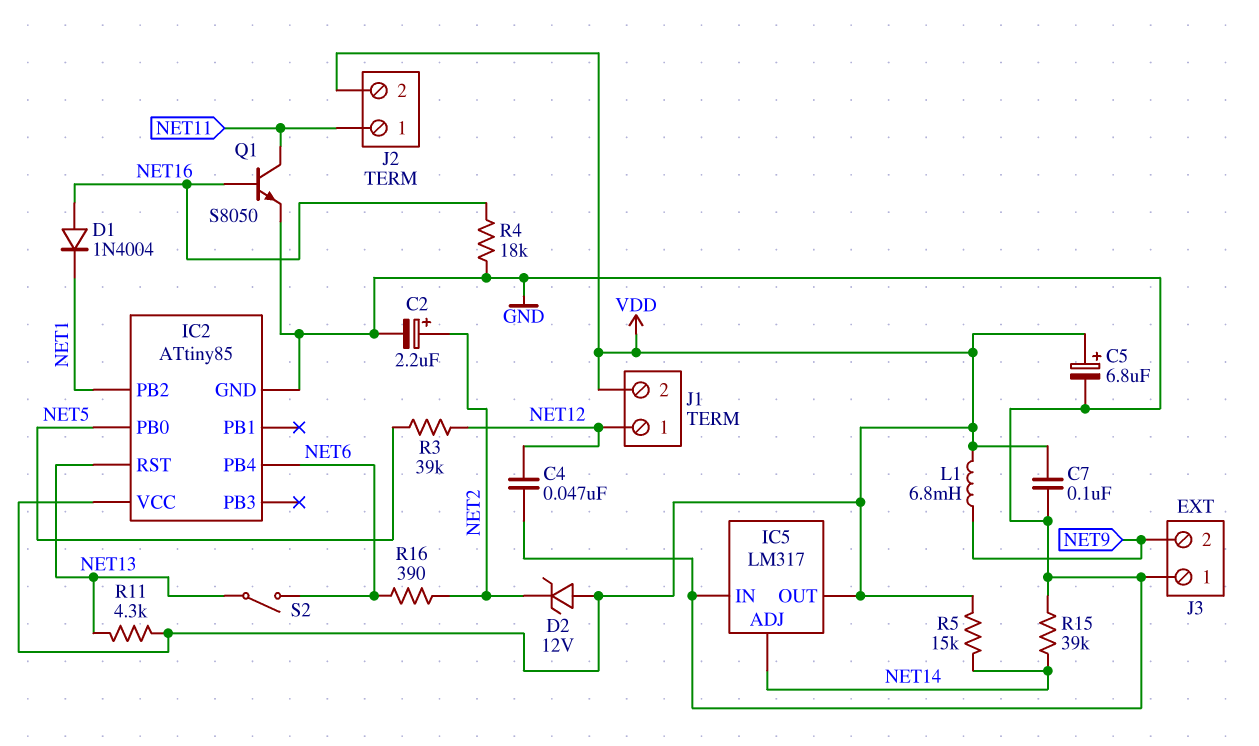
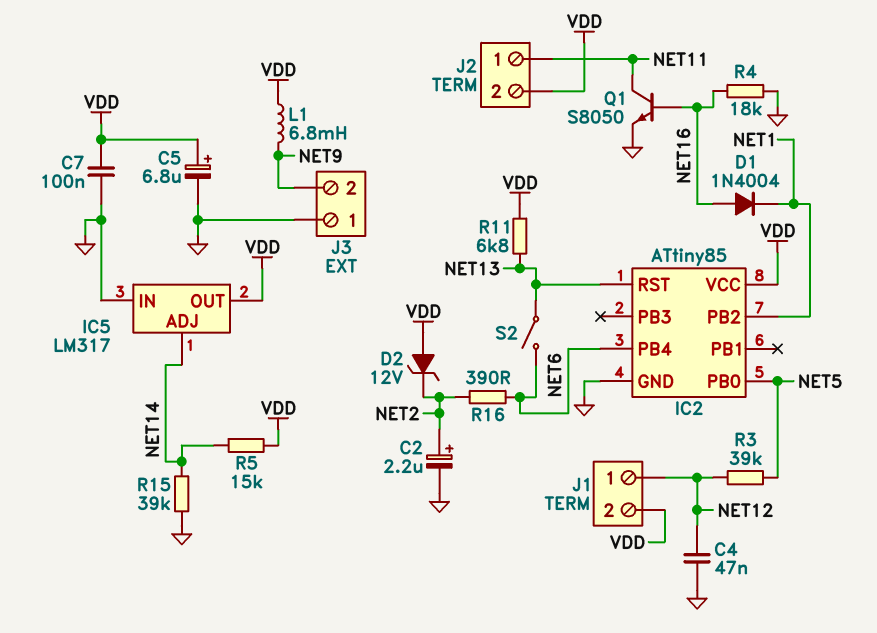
R11: 4.3k (NET13, VDD) -> 6.8k (NET13, VDD)

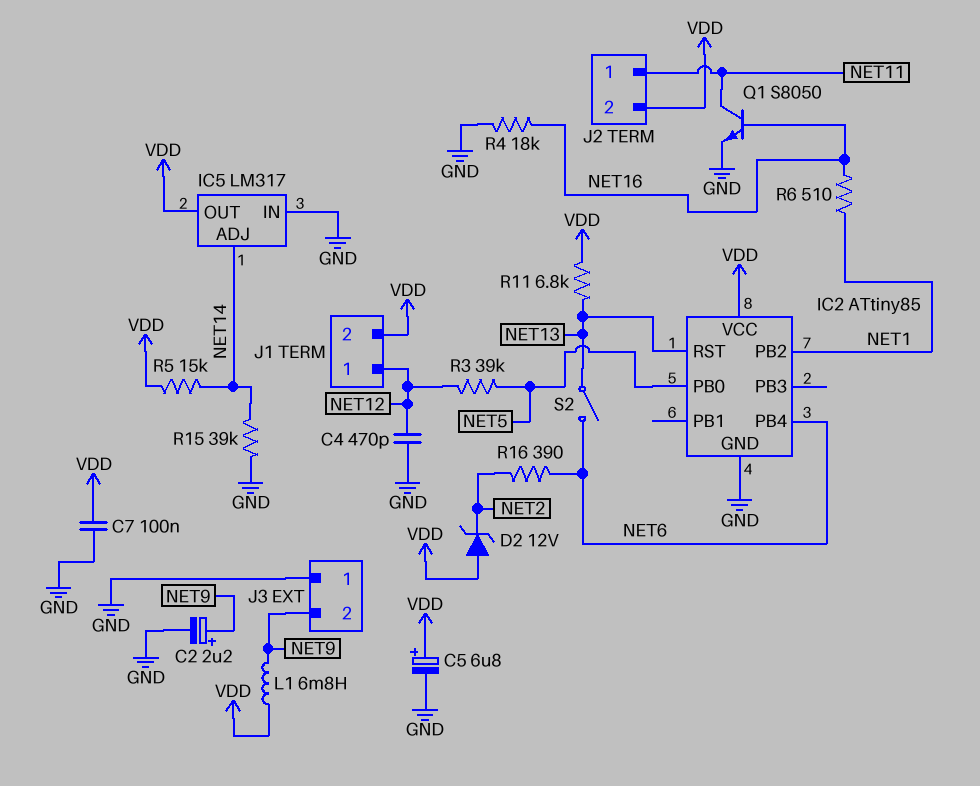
C2: 2.2uF (plus NET2, minus GND) -> 2.2uF (plus NET9, minus GND)
C4: 47nF (GND, NET12) -> 470pF (GND, NET12)
D1: diode 1N4004 (A NET16, K NET1) -> none
R6: none -> 510 (NET1, NET16)

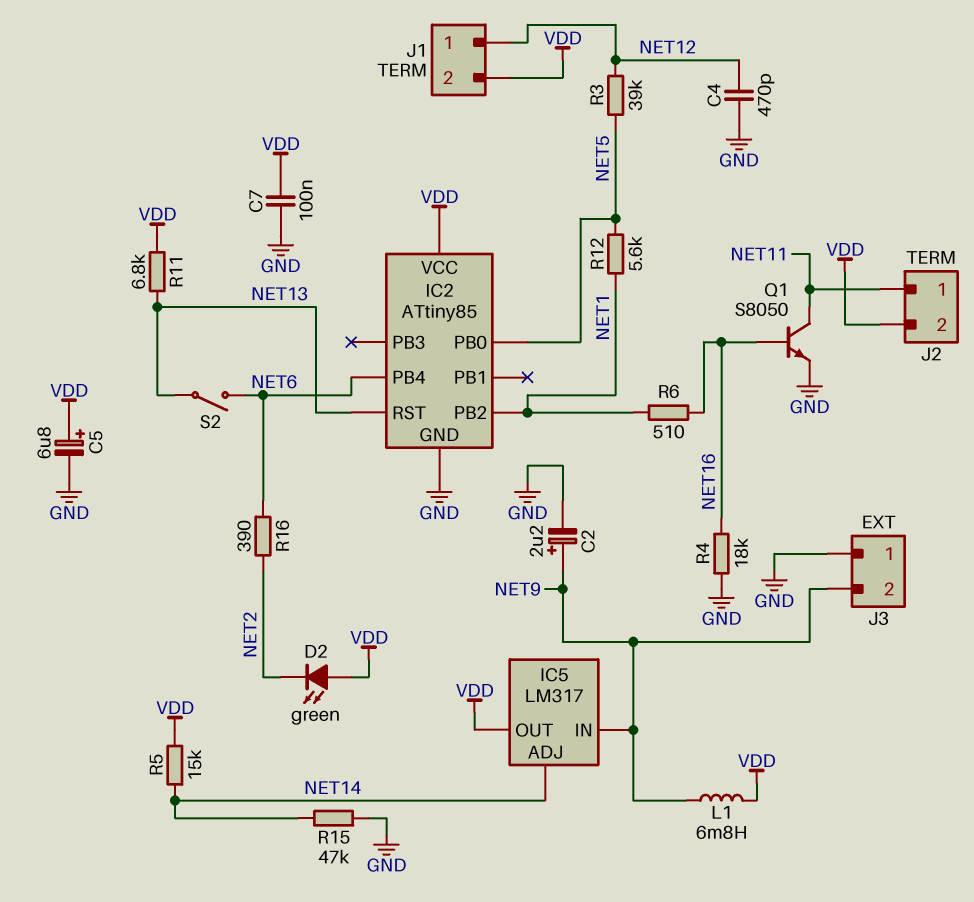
D2: zener 12V (A VDD, K NET2) -> LED green (A VDD, K NET2)
IC5 pin IN: GND -> NET9
R12: none -> 5.6k (NET1, NET5)
R15: 39k (GND, NET14) -> 47k (GND, NET14)

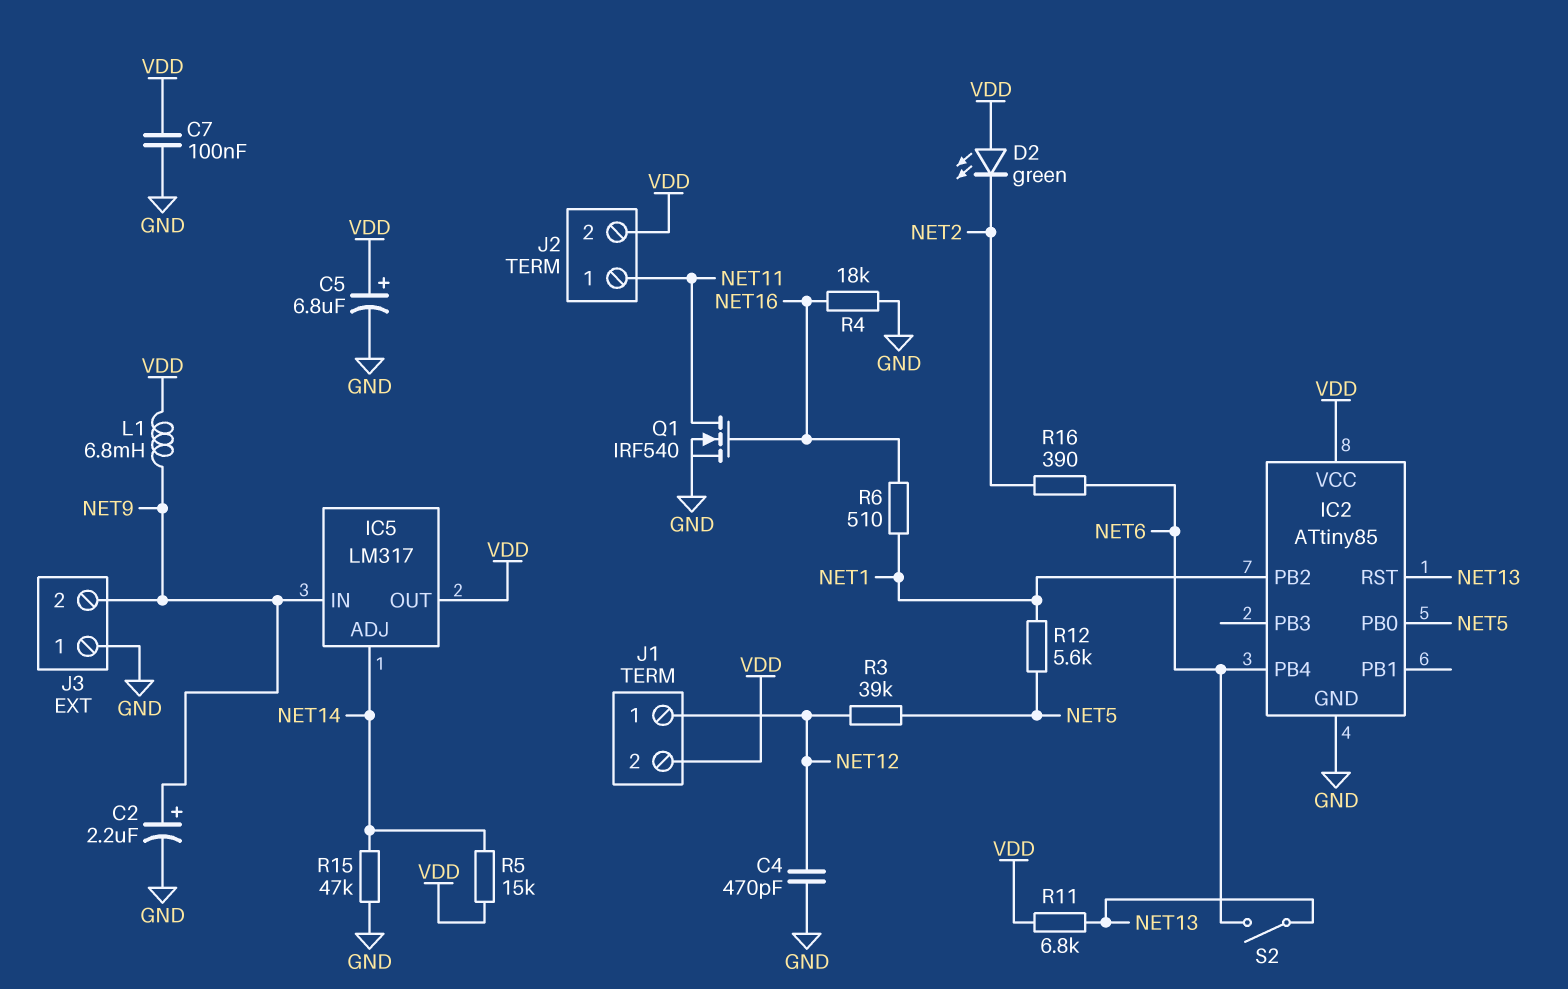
Q1: NPN S8050 (B NET16, C NET11, E GND) -> NMOS IRF540 (G NET16, D NET11, S GND)

